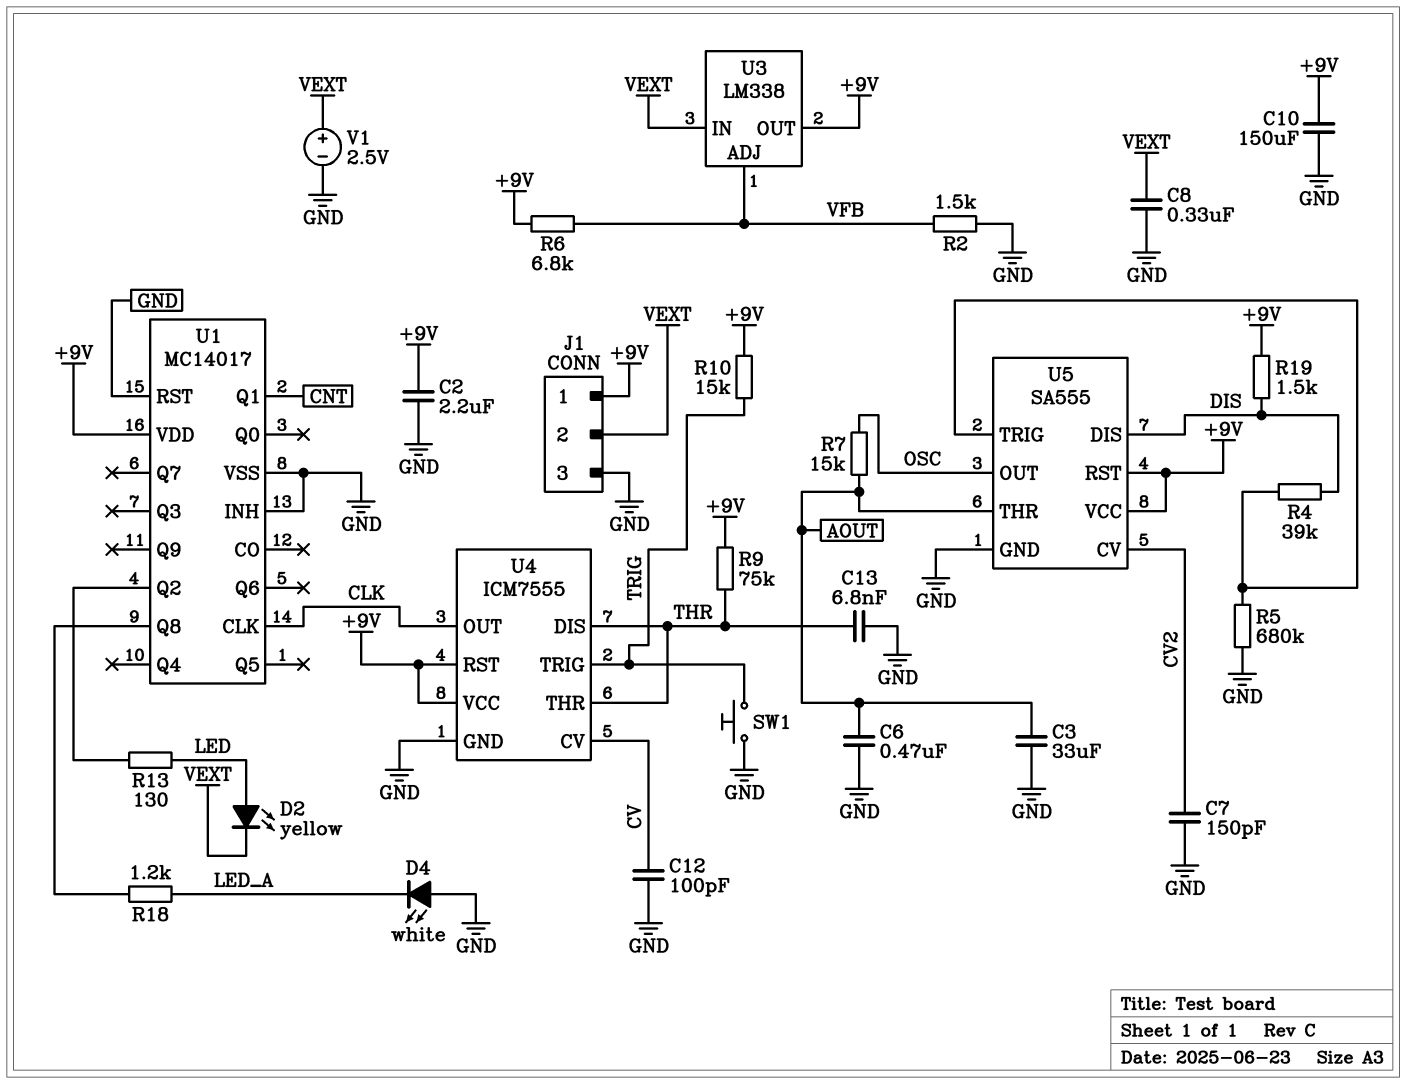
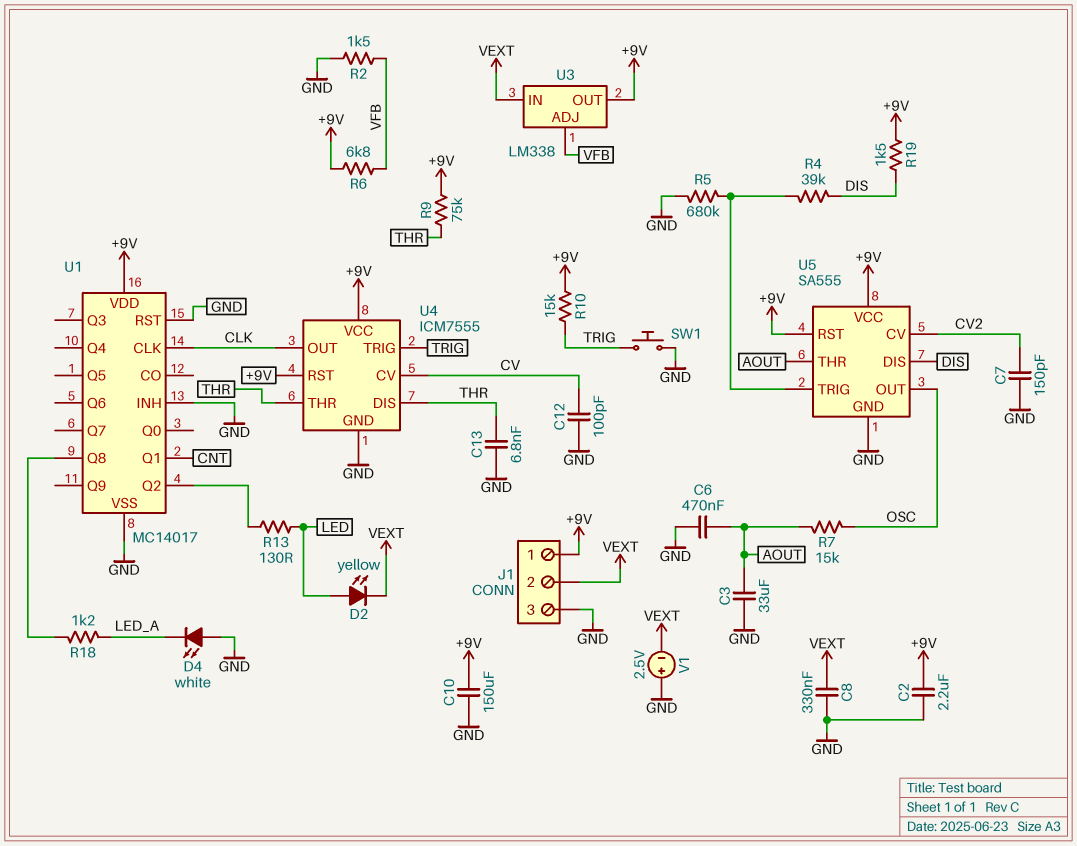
V1: 2.5V (plus VEXT, minus GND) -> 2.5V (plus GND, minus VEXT)

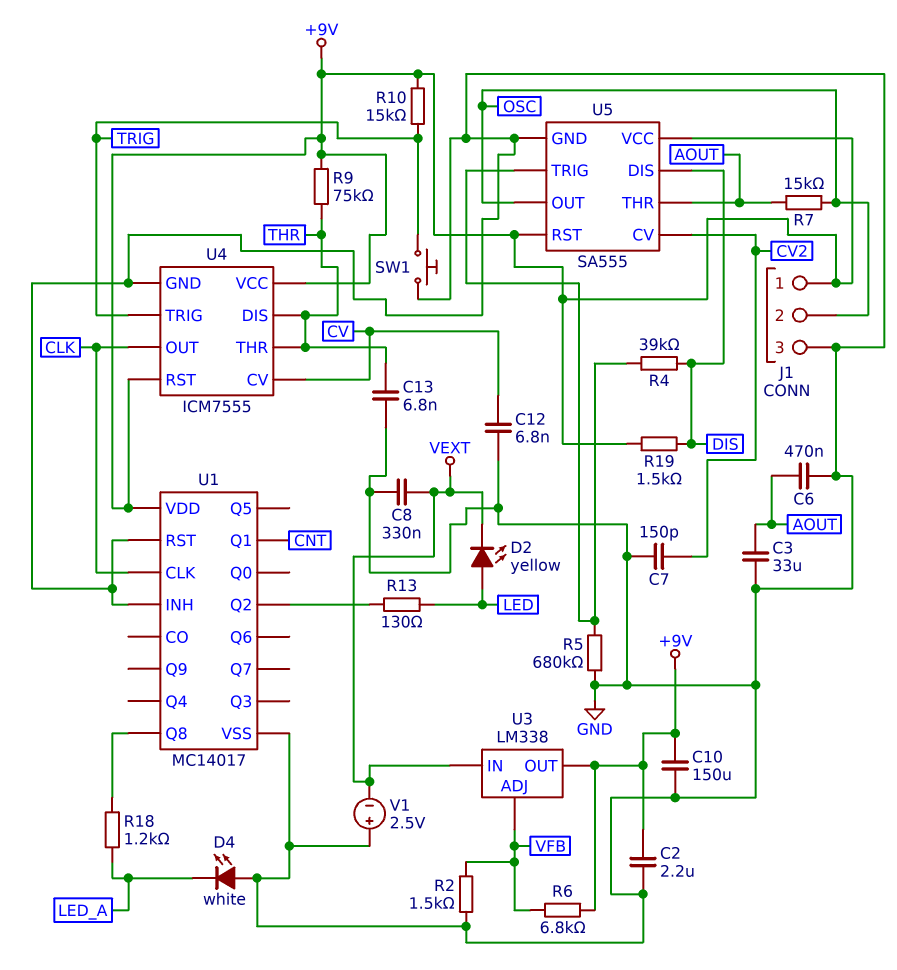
C12: 100pF (CV, GND) -> 6.8nF (CV, GND)
J1 pin 2: VEXT -> OSC

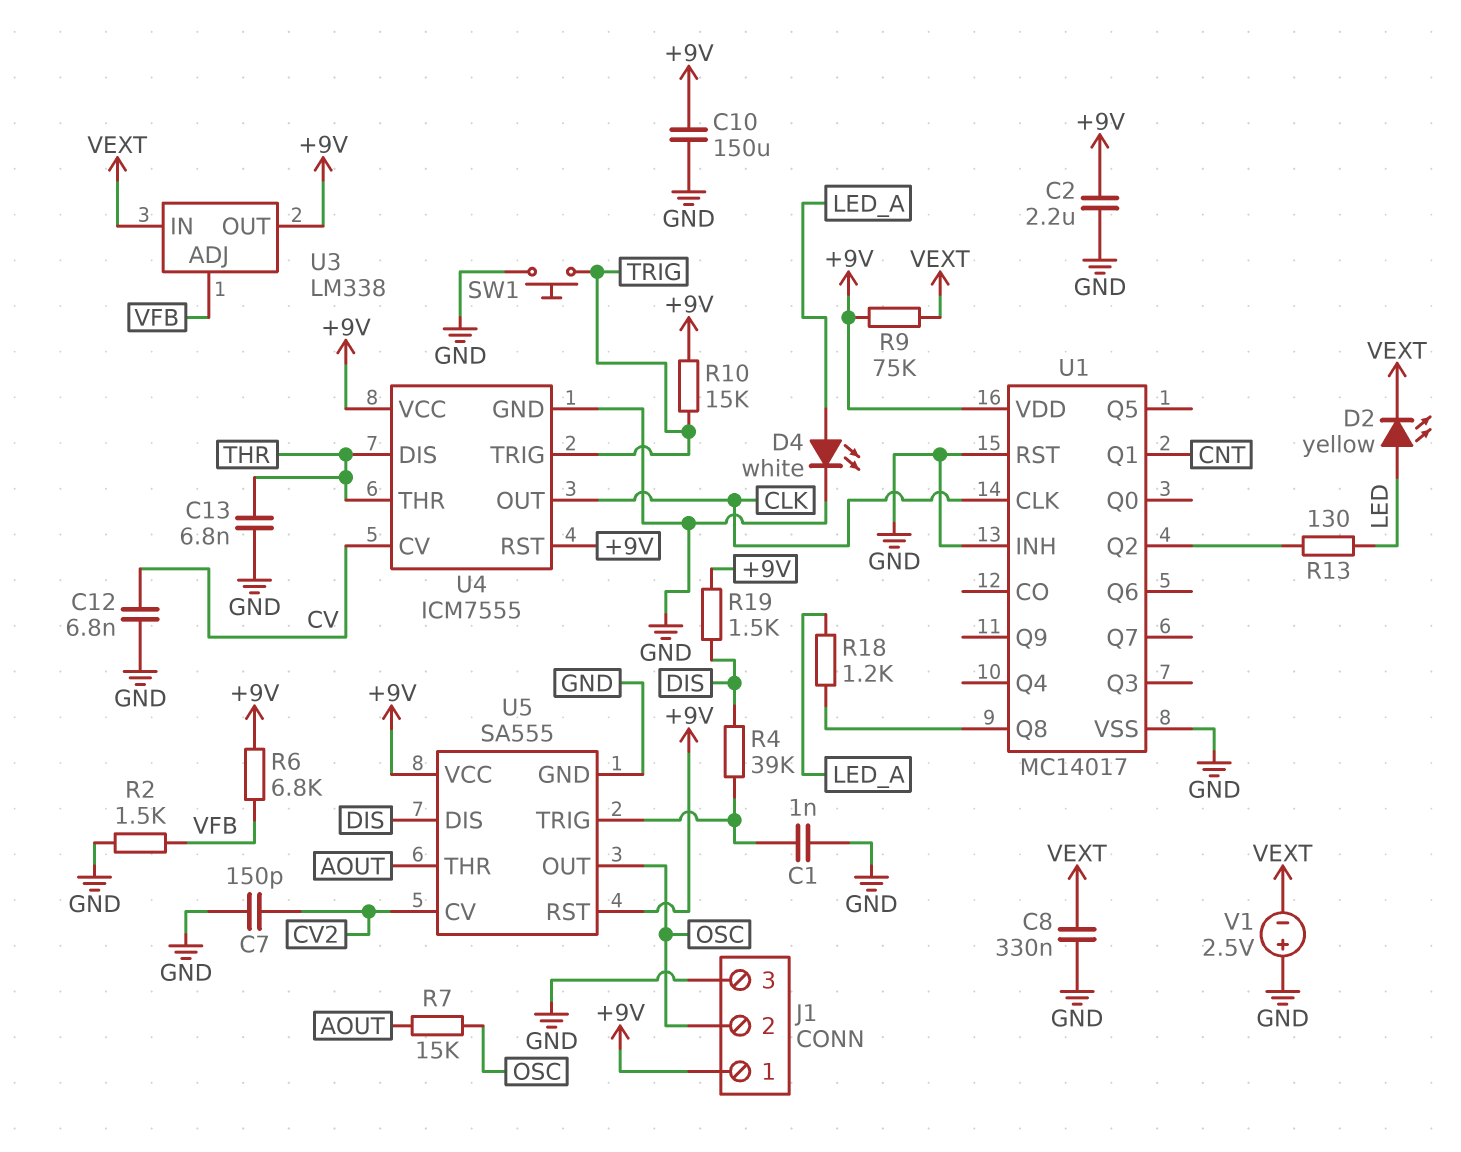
C1: none -> 1nF (GND, U5/TRIG)
C3: 33uF (AOUT, GND) -> none
C6: 470nF (AOUT, GND) -> none
D4: LED white (A GND, K LED_A) -> LED white (A LED_A, K GND)
R5: 680k (GND, U5/TRIG) -> none
R9: 75k (+9V, THR) -> 75k (+9V, VEXT)

